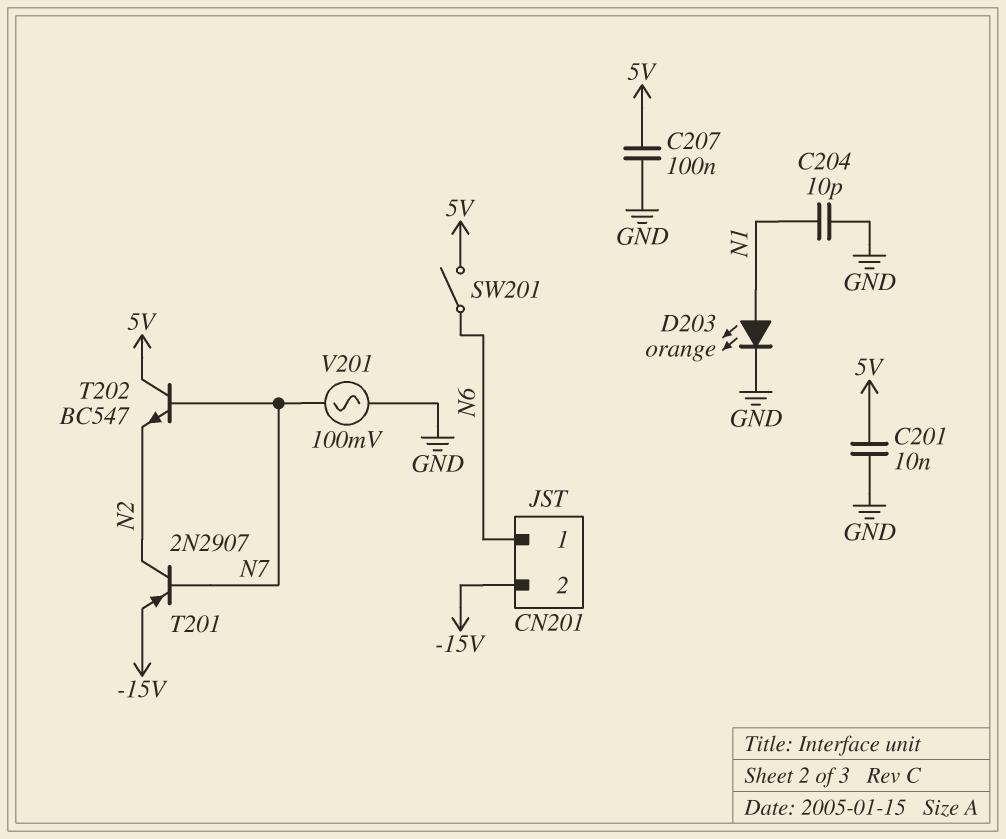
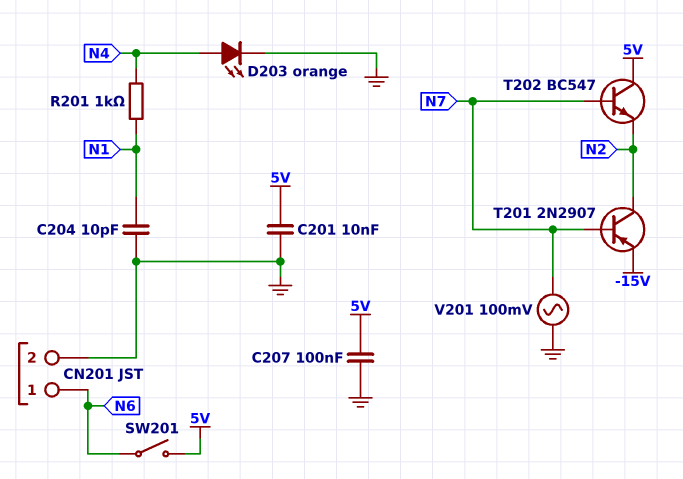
CN201 pin 2: -15V -> GND
D203: LED orange (A N1, K GND) -> LED orange (A N4, K GND)
R201: none -> 1k (N1, N4)

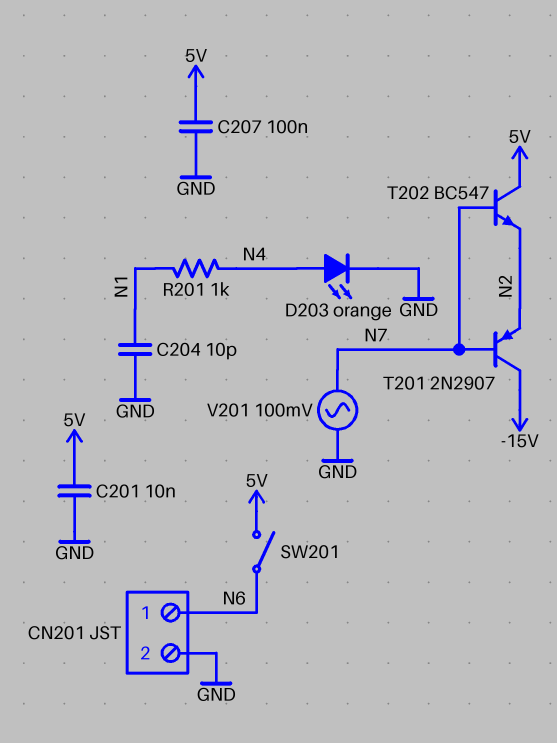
T201: PNP 2N2907 (B N7, C N2, E -15V) -> PNP 2N2907 (B N7, C -15V, E N2)

